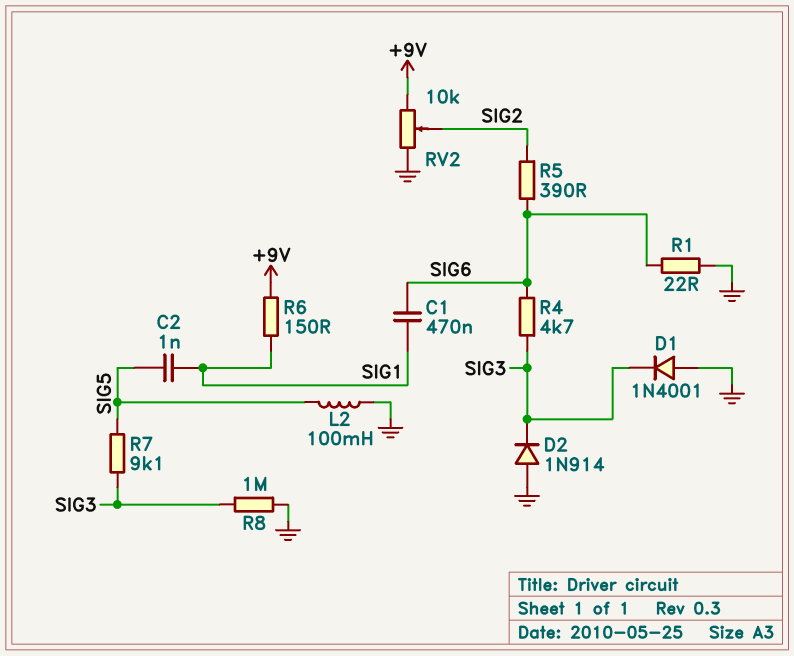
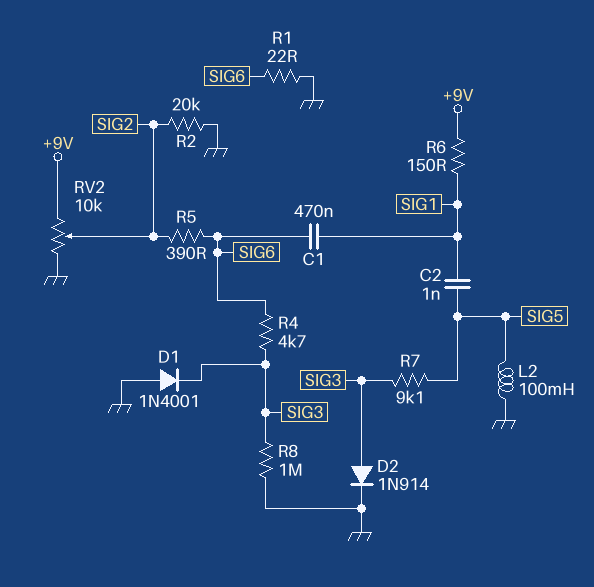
D2: diode 1N914 (A GND, K SIG3) -> diode 1N914 (A SIG3, K GND)
R2: none -> 20k (GND, SIG2)

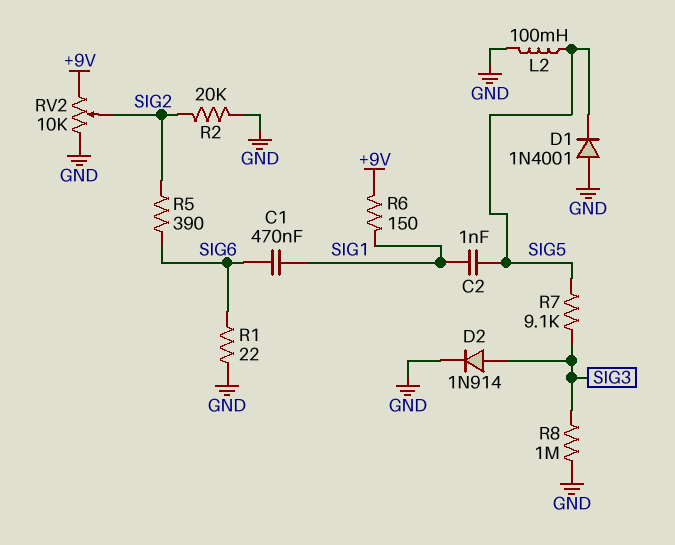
D1: diode 1N4001 (A GND, K SIG3) -> diode 1N4001 (A GND, K SIG5)
R4: 4.7k (SIG3, SIG6) -> none

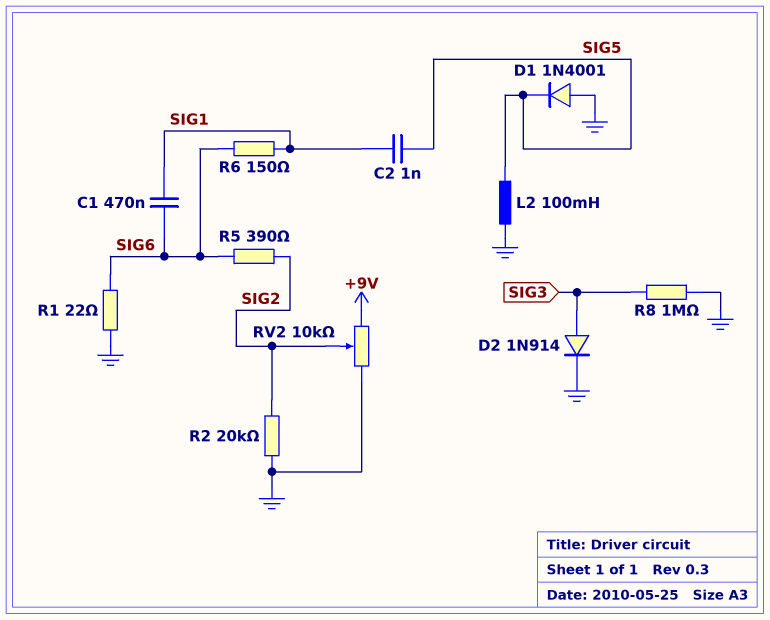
R6: 150 (+9V, SIG1) -> 150 (SIG1, SIG6)
R7: 9.1k (SIG3, SIG5) -> none

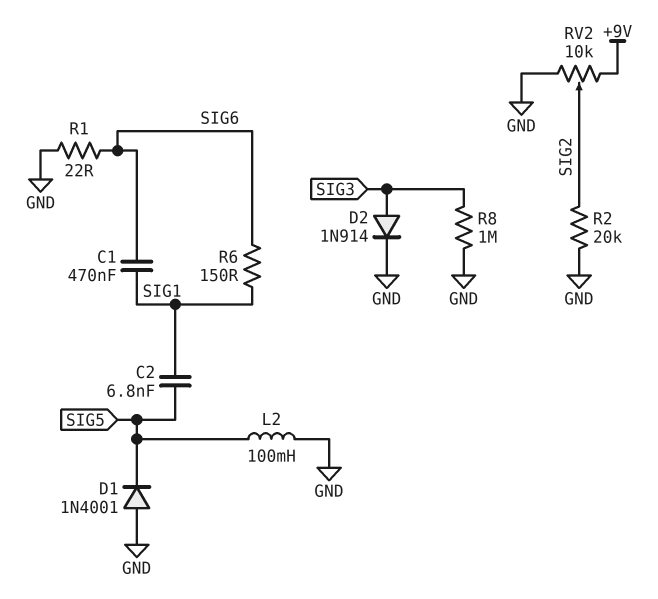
C2: 1nF (SIG1, SIG5) -> 6.8nF (SIG1, SIG5)
R5: 390 (SIG2, SIG6) -> none

